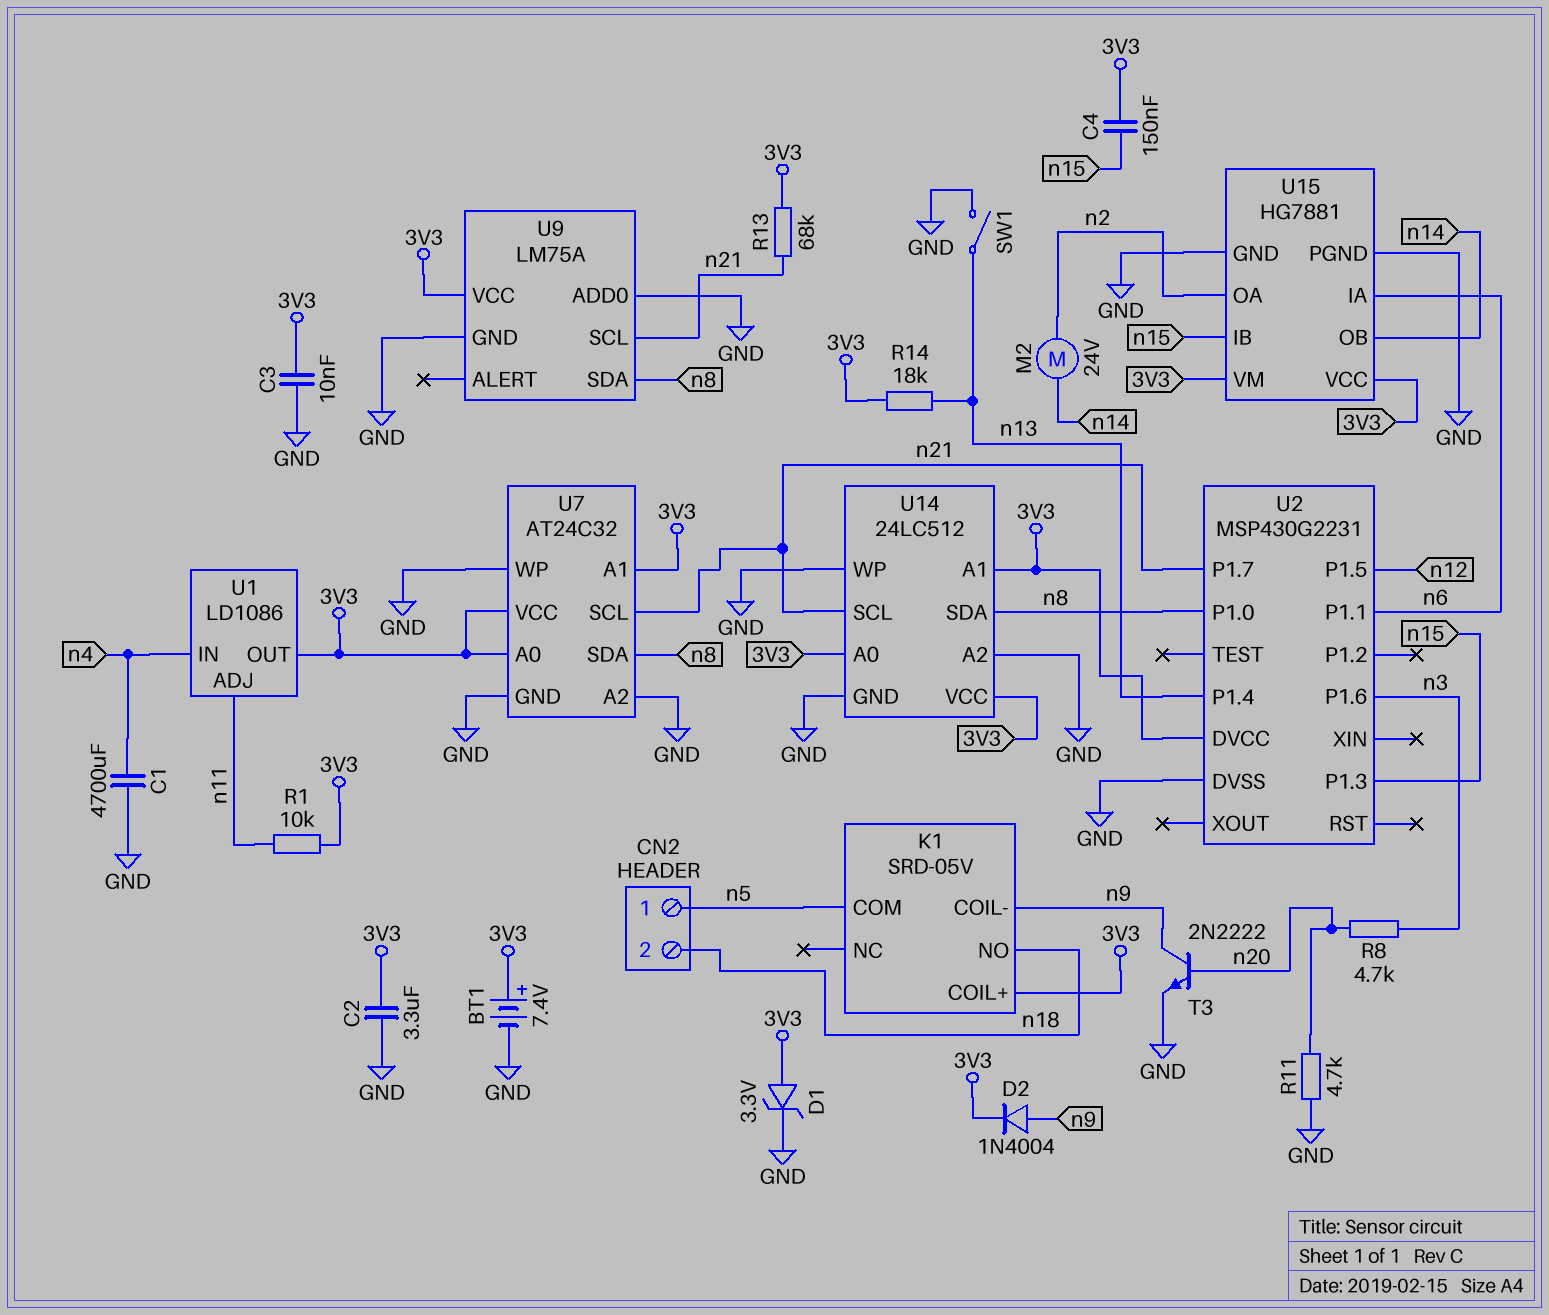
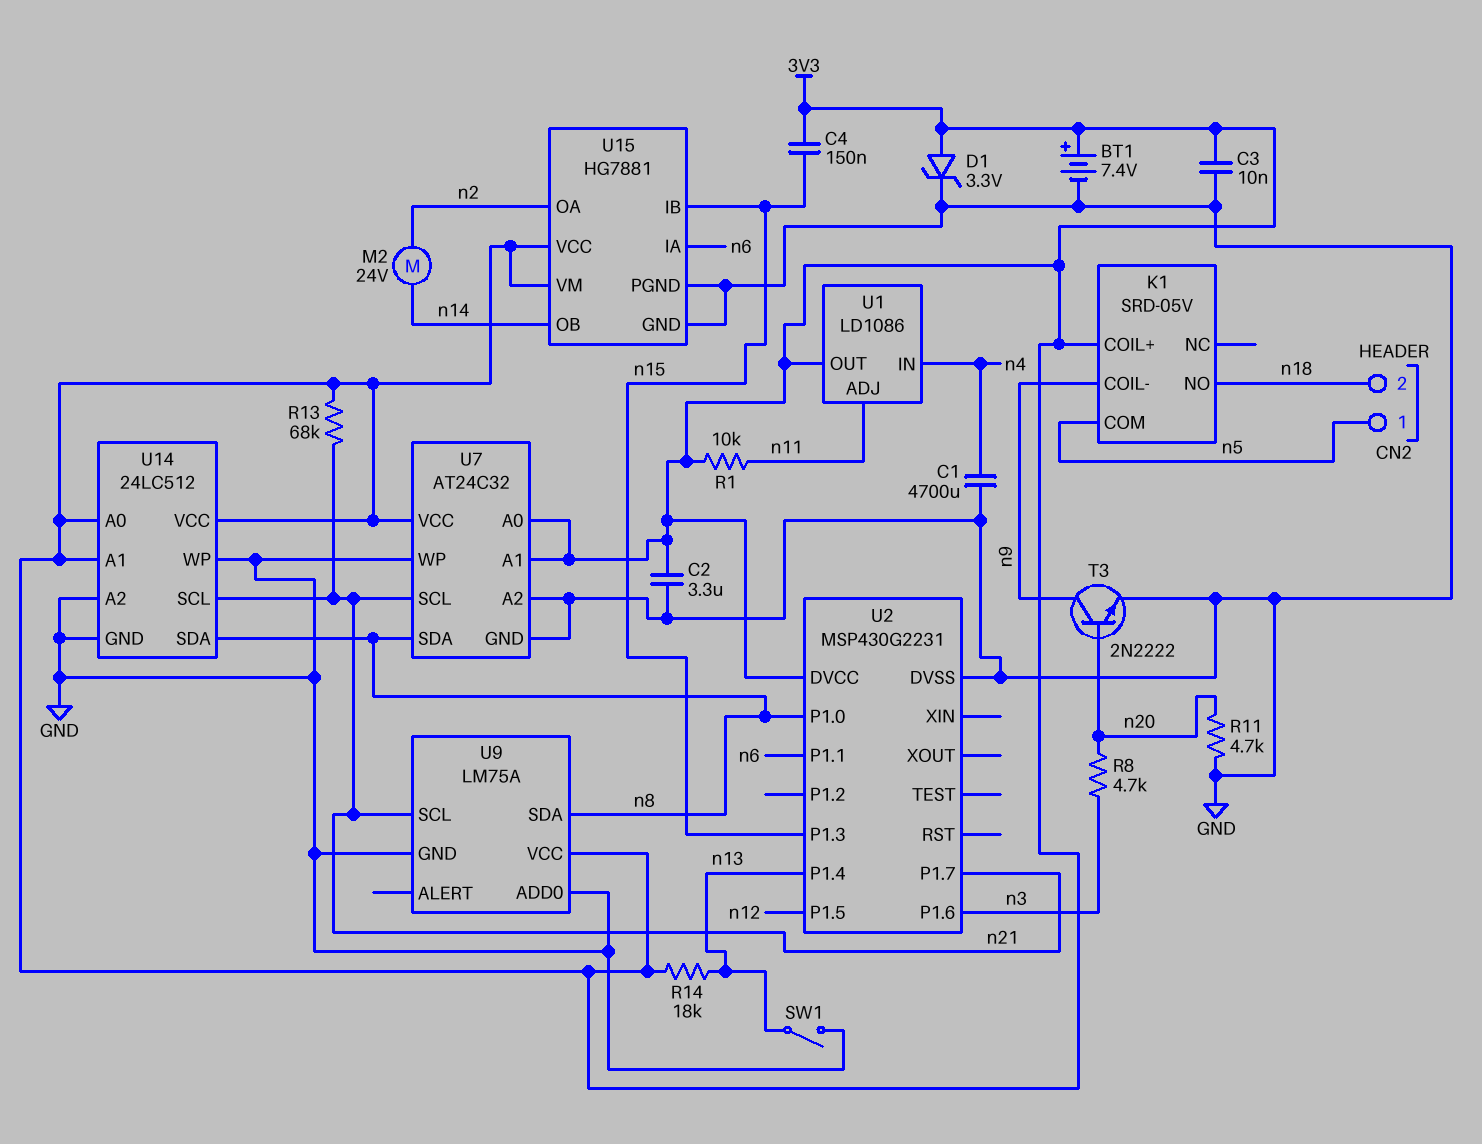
D2: diode 1N4004 (A n9, K 3V3) -> none

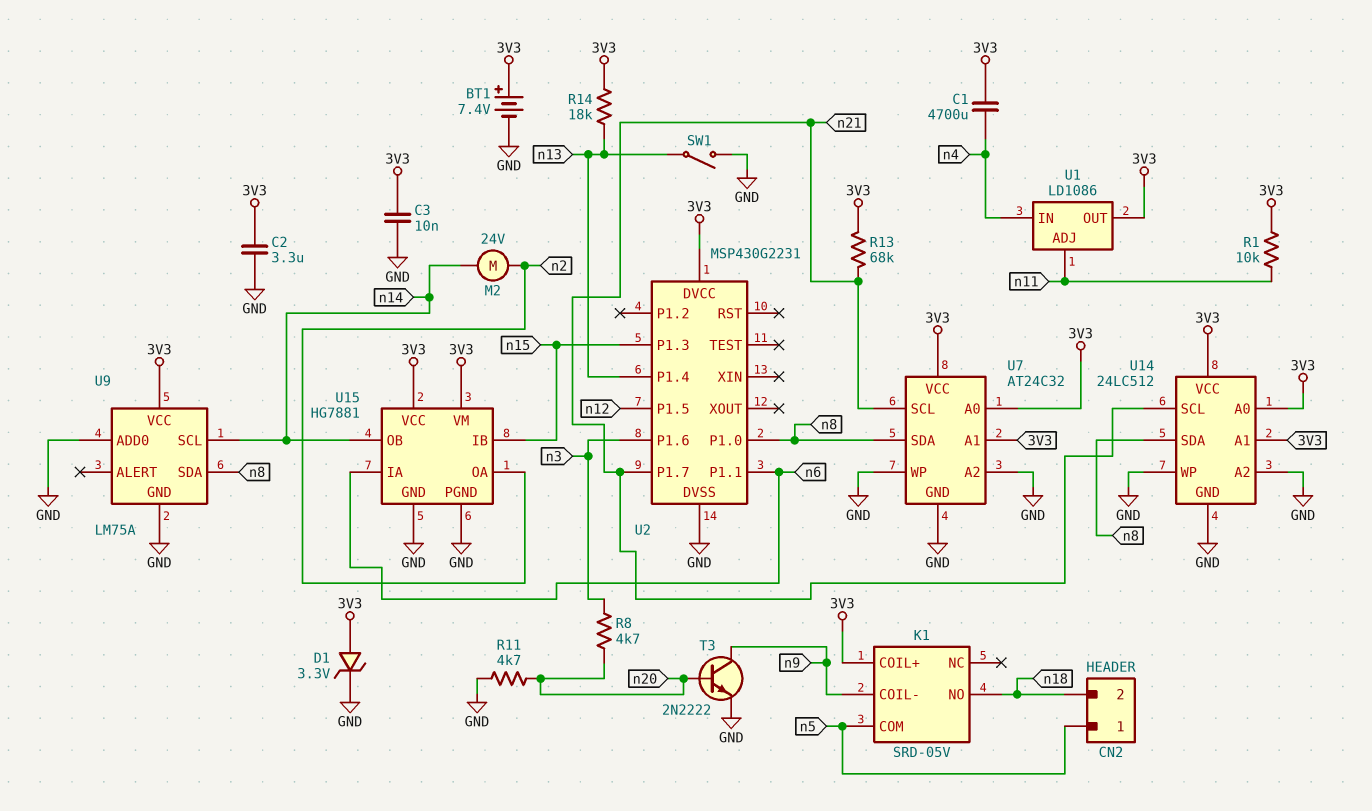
C1: 4700uF (GND, n4) -> 4700uF (3V3, n4)
C4: 150nF (3V3, n15) -> none
U9 pin SCL: n21 -> n14

